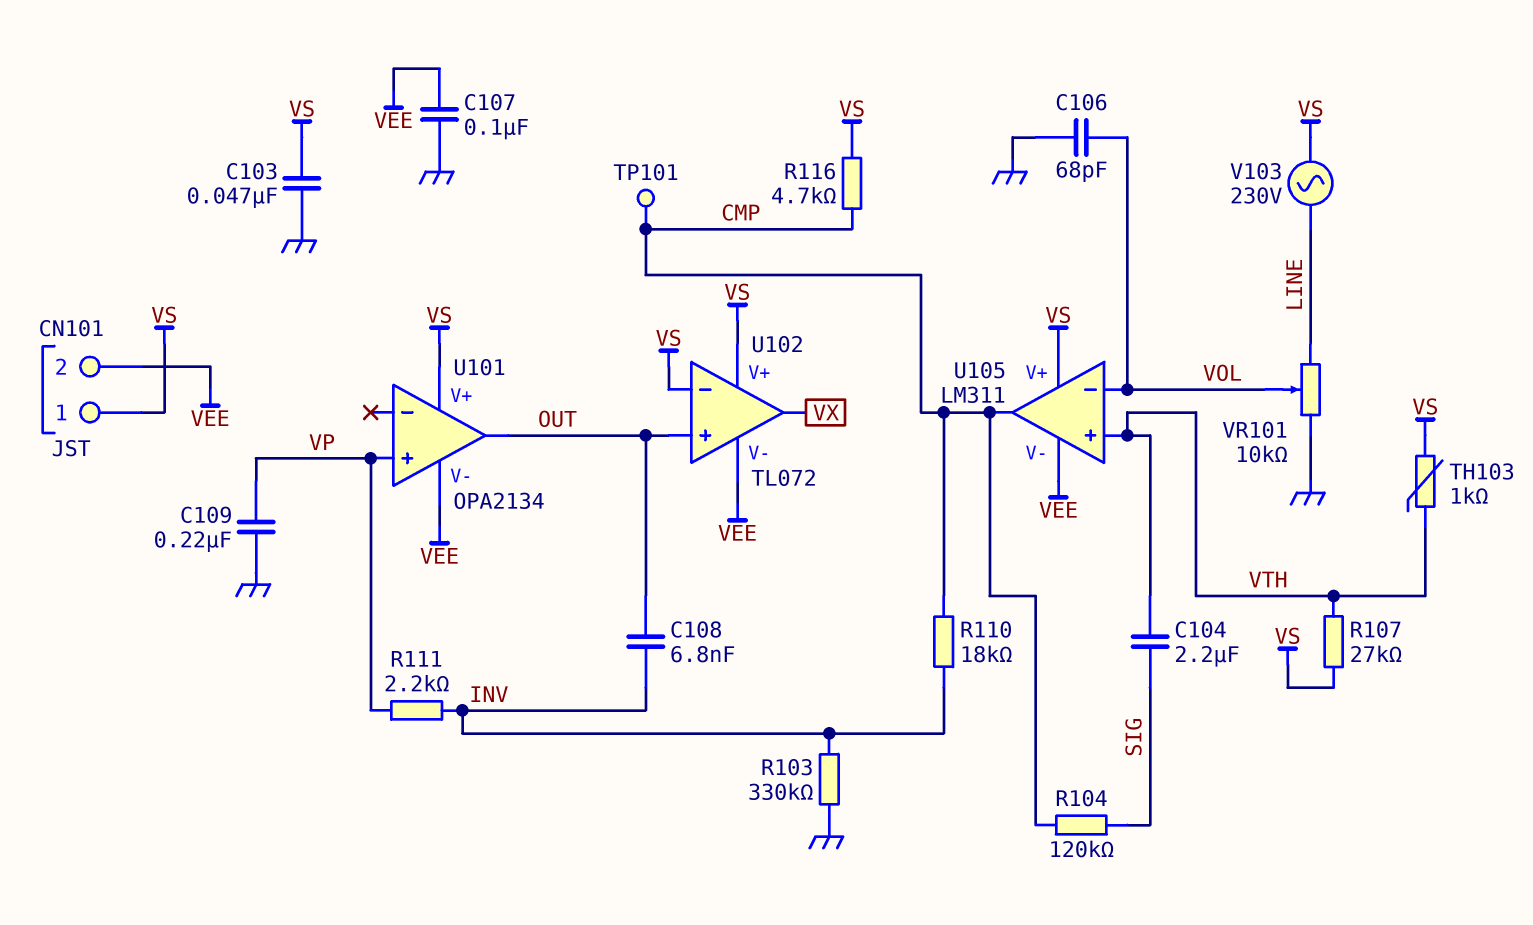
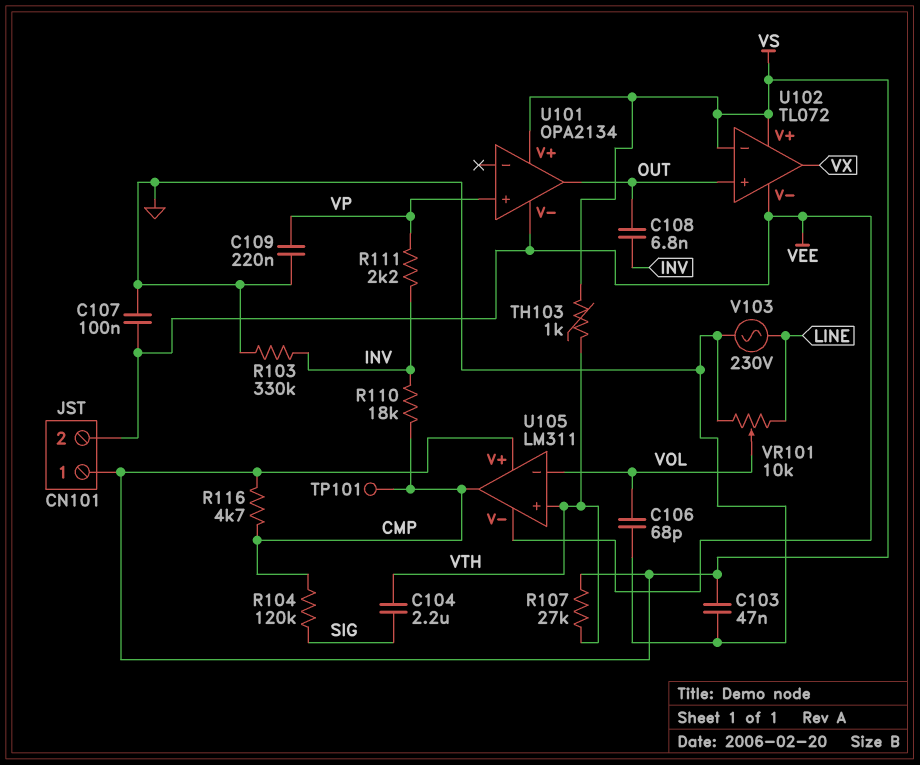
V103: AC 230V (LINE, VS) -> AC 230V (GND, LINE)

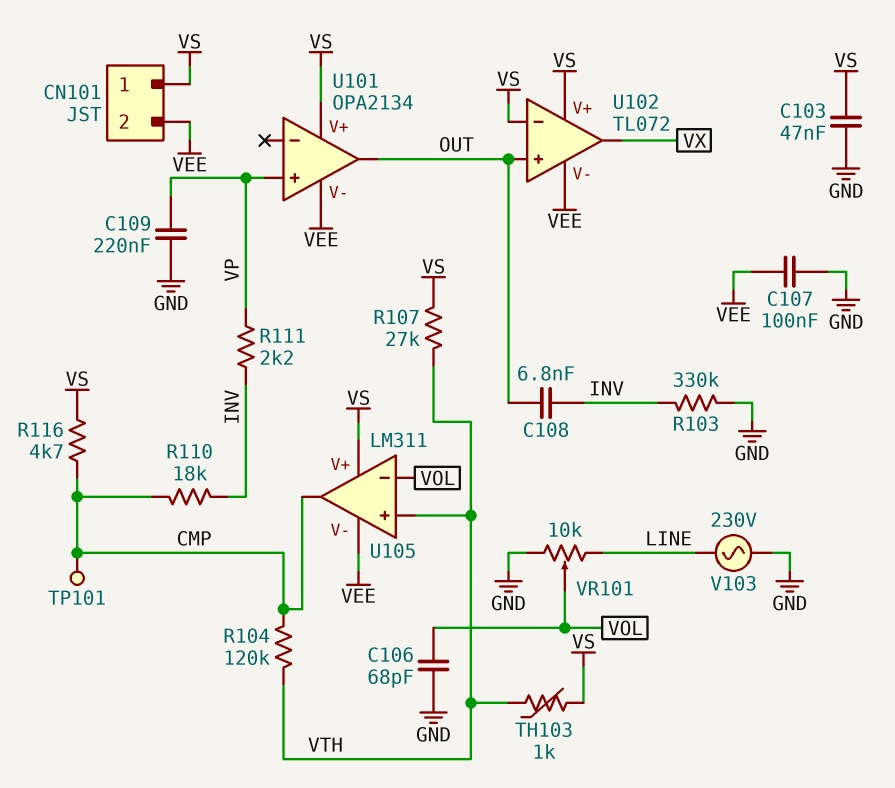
C104: 2.2uF (SIG, VTH) -> none
R104: 120k (CMP, SIG) -> 120k (CMP, VTH)

